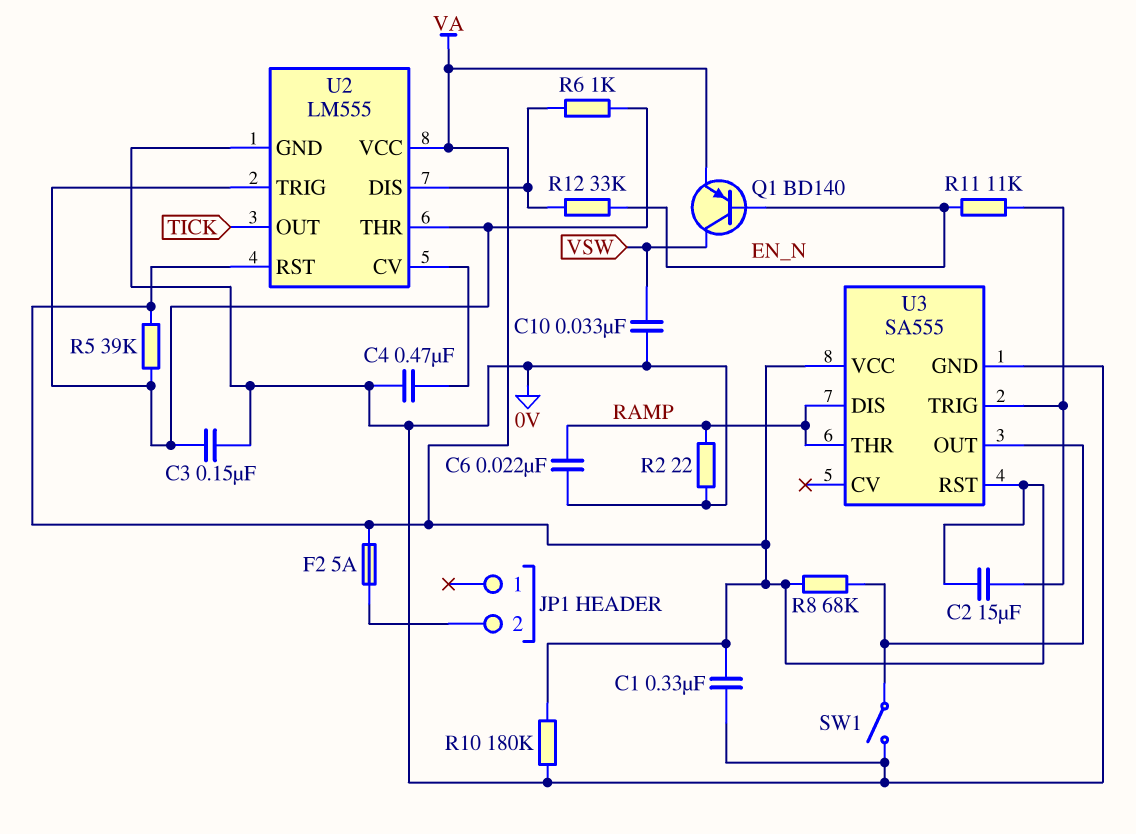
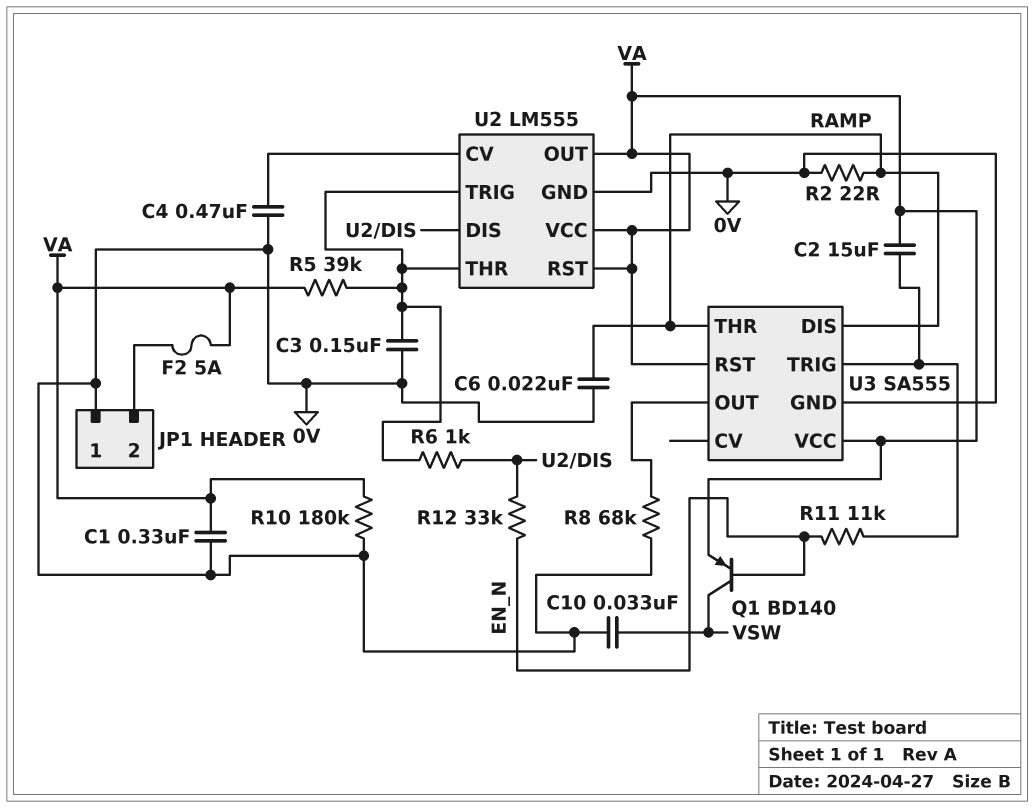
JP1 pin 1: none -> 0V
R8: 68k (U3/OUT, VA) -> 68k (0V, U3/OUT)
SW1: switch (0V, U3/OUT) -> none
U2 pin OUT: TICK -> VA

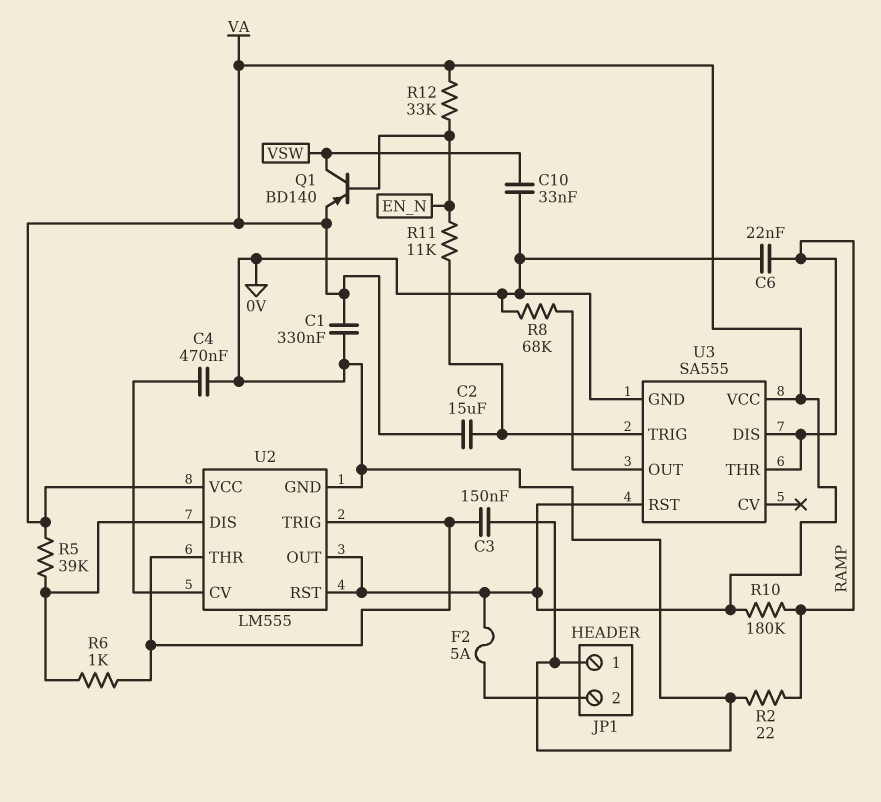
R5: 39k (U2/THR, VA) -> 39k (U2/DIS, VA)
R10: 180k (0V, VA) -> 180k (RAMP, VA)
R12: 33k (EN_N, U2/DIS) -> 33k (EN_N, VA)

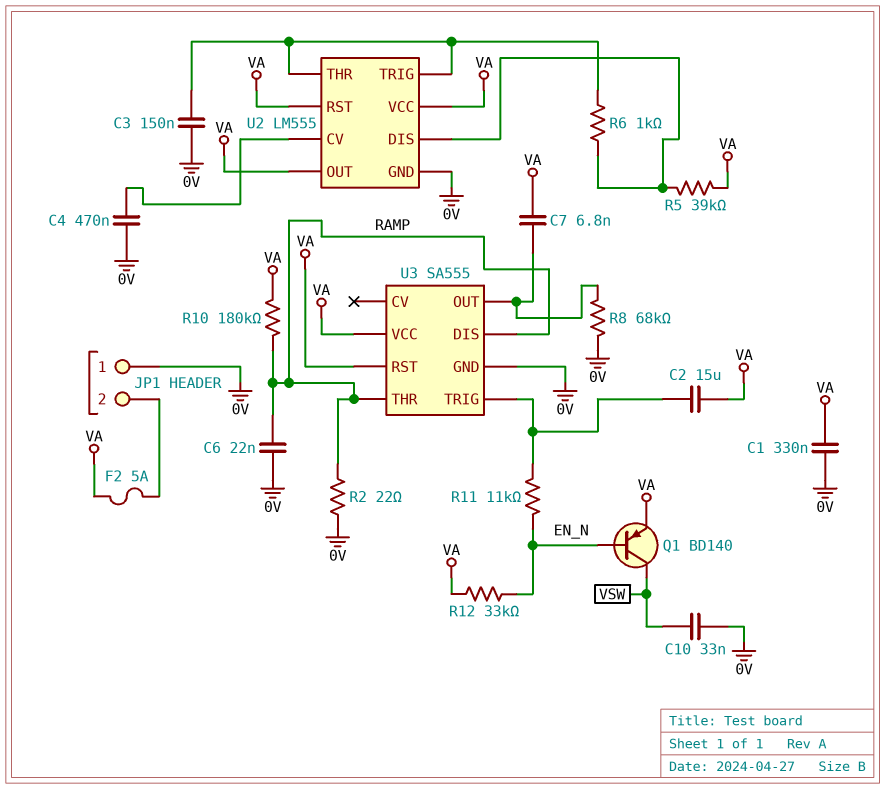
C7: none -> 6.8nF (U3/OUT, VA)

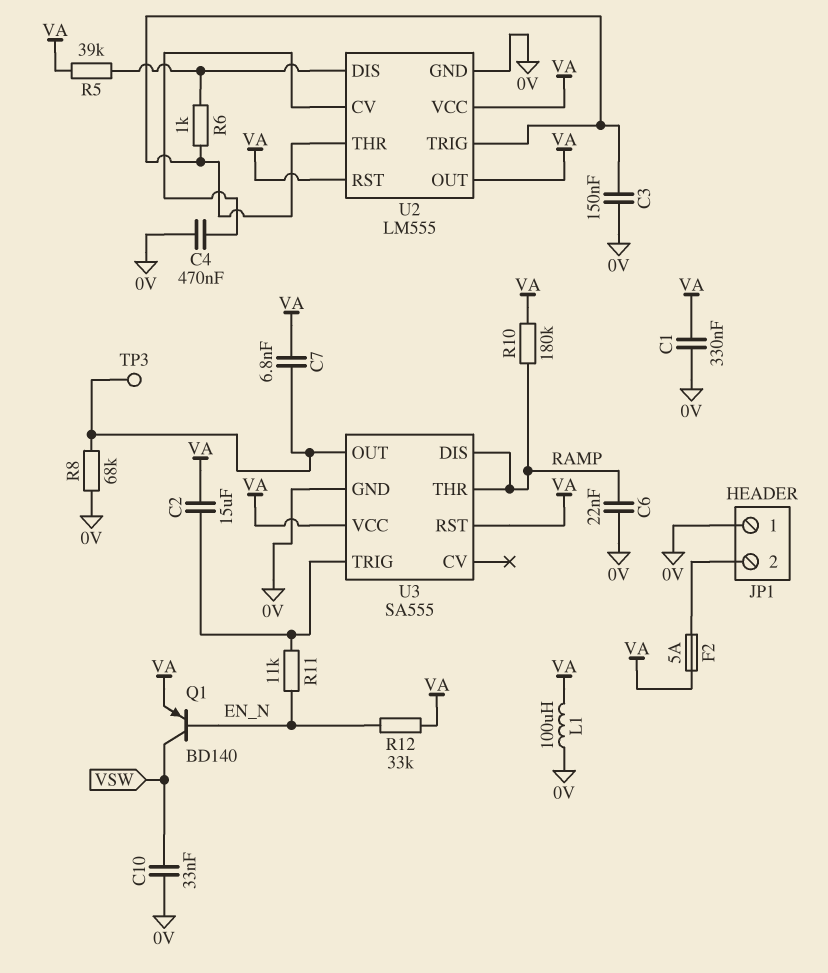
L1: none -> 100uH (0V, VA)
R2: 22 (0V, RAMP) -> none
TP3: none -> test point (U3/OUT)

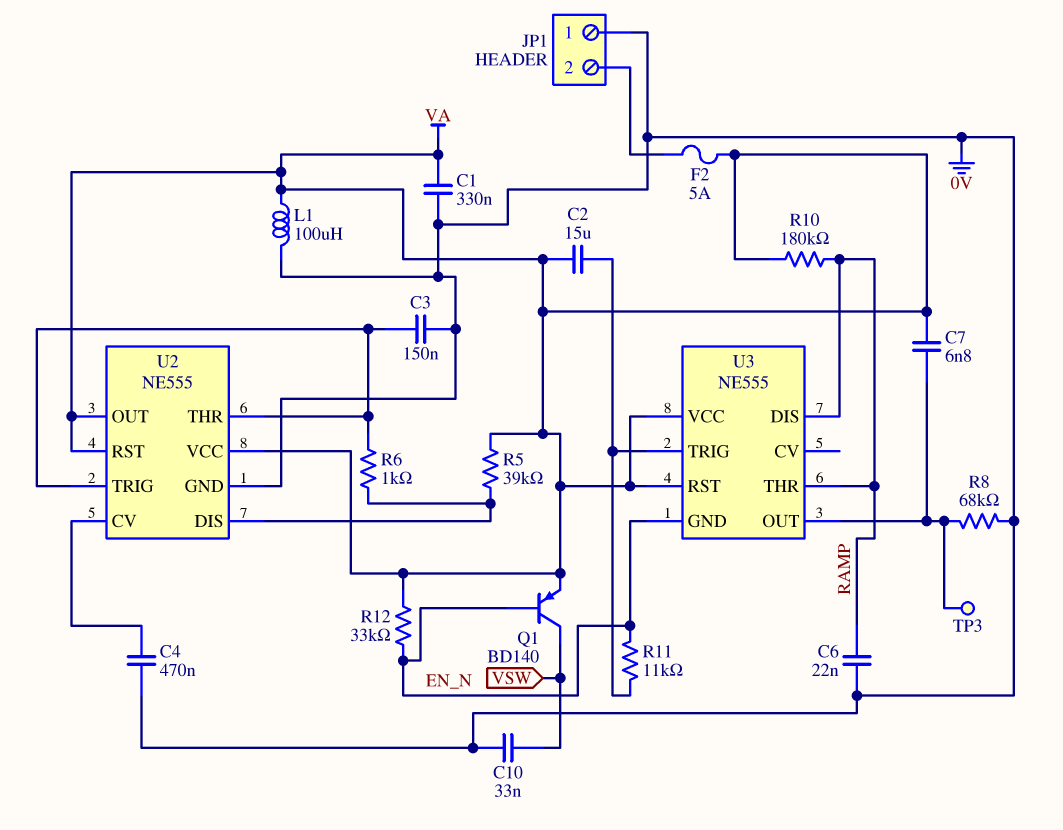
U2: LM555 -> NE555
U3: SA555 -> NE555
U3 pin GND: 0V -> EN_N

